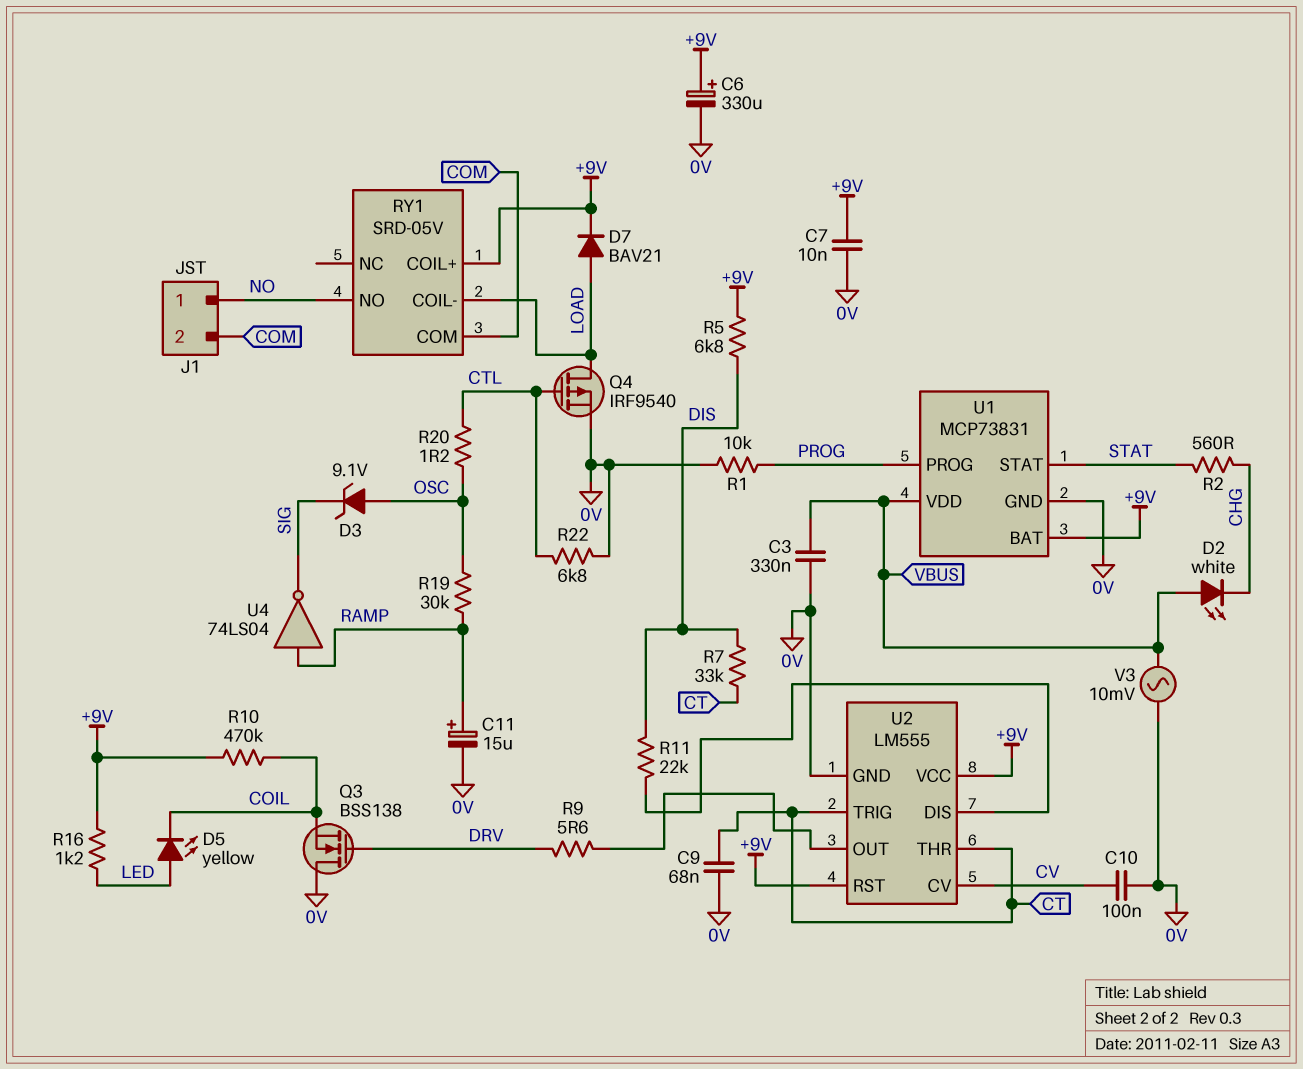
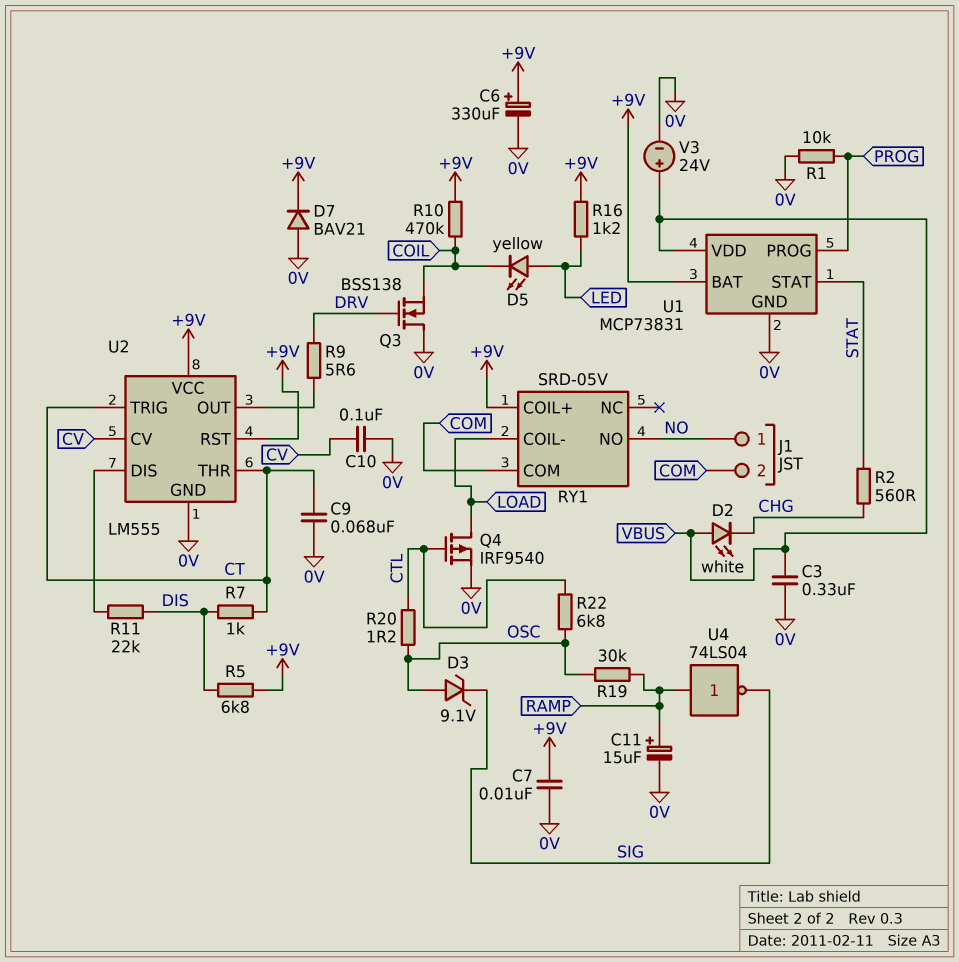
D7: diode BAV21 (A LOAD, K +9V) -> diode BAV21 (A 0V, K +9V)
R7: 33k (CT, DIS) -> 1k (CT, DIS)
R22: 6.8k (0V, CTL) -> 6.8k (CTL, OSC)
V3: AC 10mV (0V, VBUS) -> 24V (plus VBUS, minus 0V)

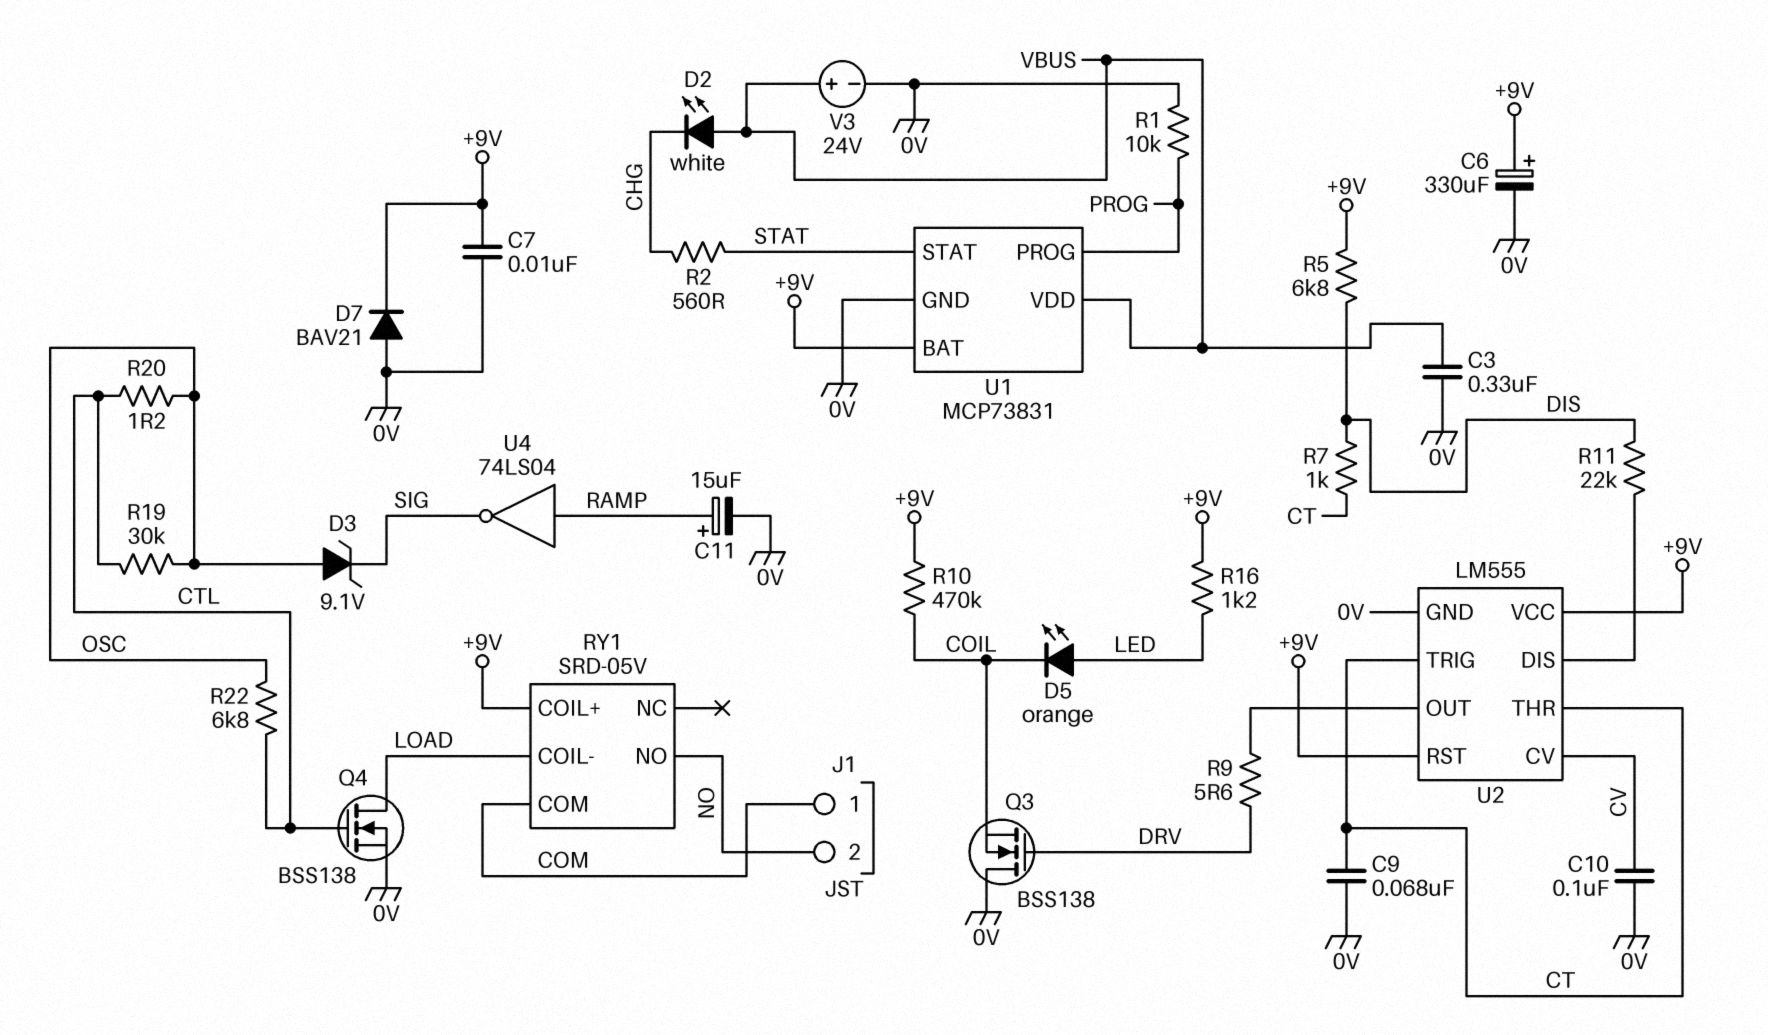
D5: LED yellow (A LED, K COIL) -> LED orange (A LED, K COIL)
J1 pin 1: NO -> COM
J1 pin 2: COM -> NO
Q4: PMOS IRF9540 (G CTL, D LOAD, S 0V) -> NMOS BSS138 (G CTL, D LOAD, S 0V)
R19: 30k (OSC, RAMP) -> 30k (CTL, OSC)

